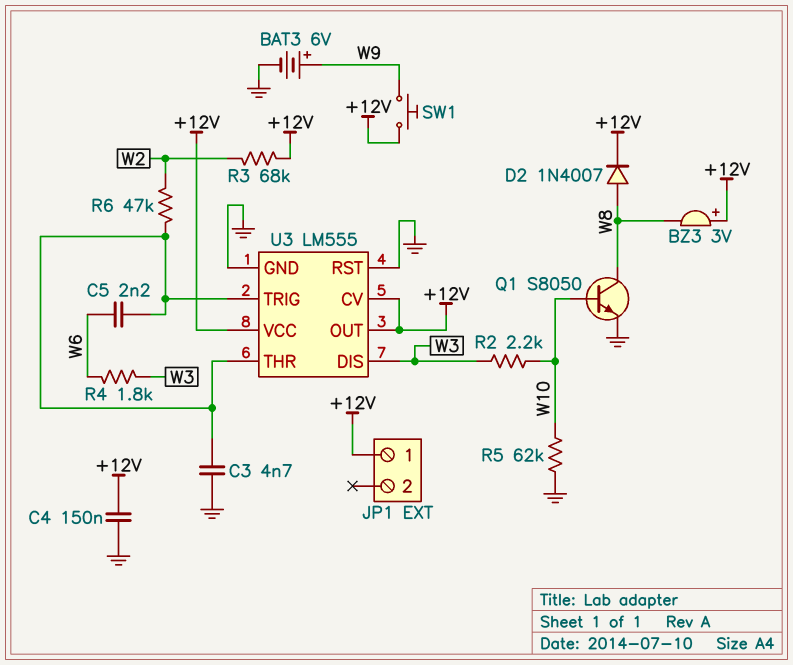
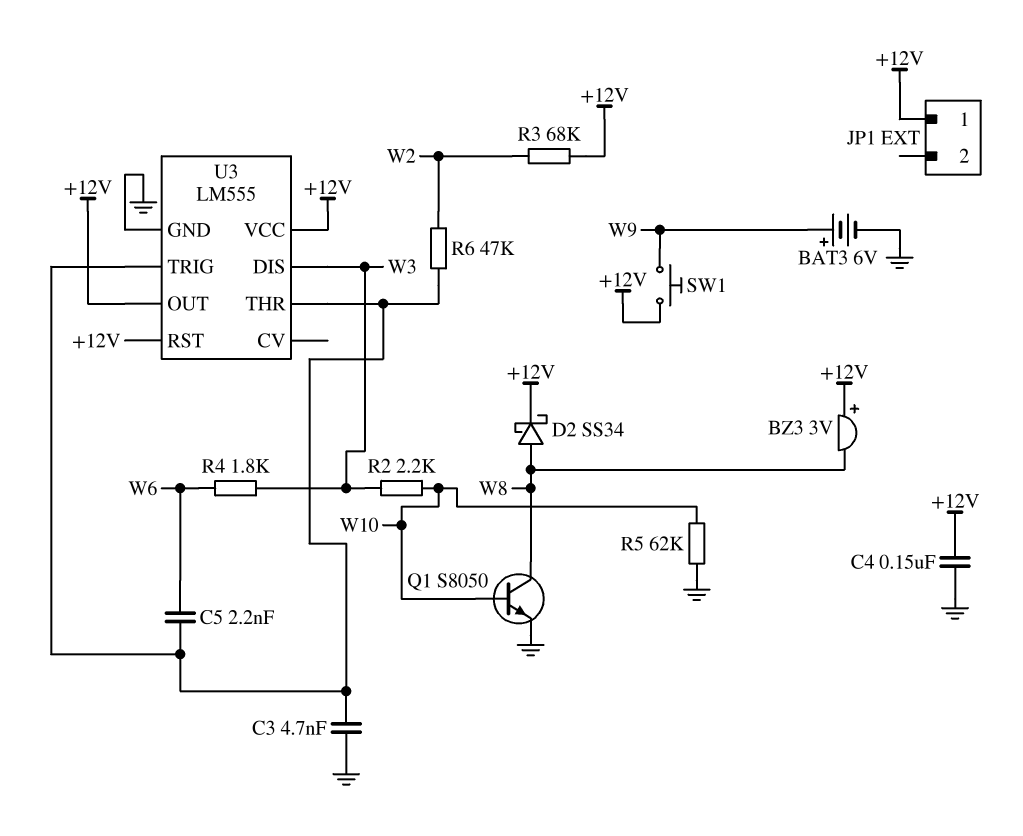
D2: diode 1N4007 (A W8, K +12V) -> schottky SS34 (A W8, K +12V)
U3 pin CV: +12V -> none
U3 pin RST: GND -> +12V

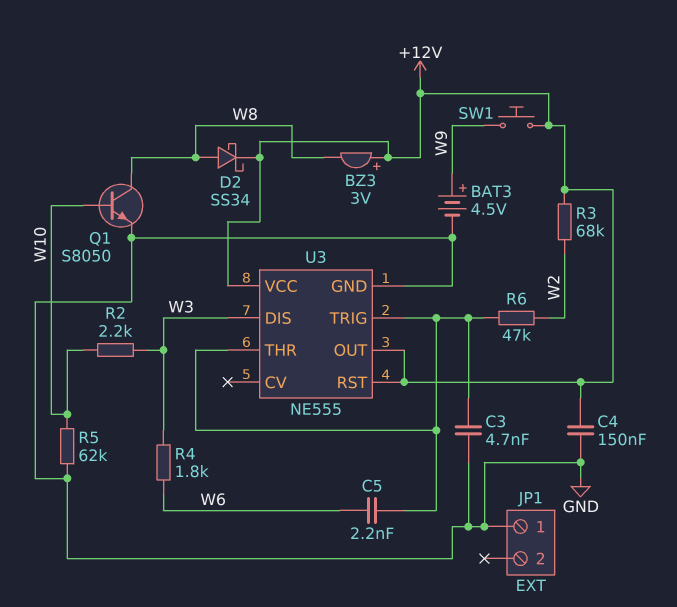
BAT3: 6V (plus W9, minus GND) -> 4.5V (plus W9, minus GND)
JP1 pin 1: +12V -> GND
U3: LM555 -> NE555

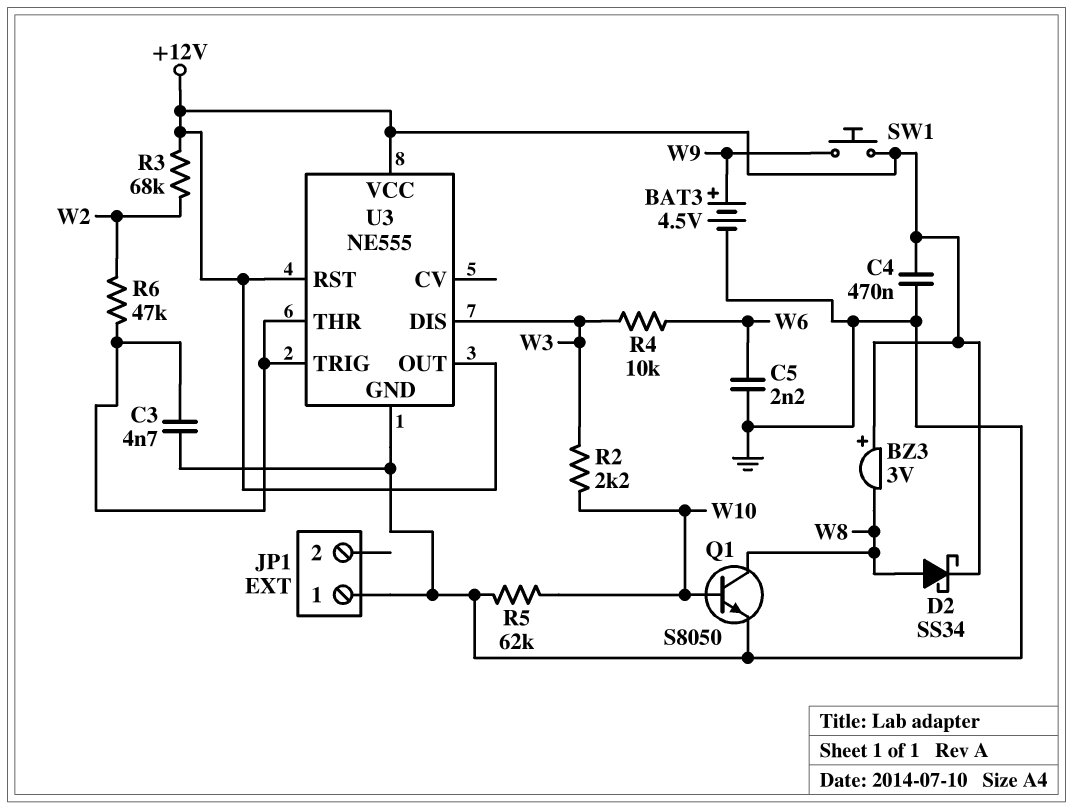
C4: 150nF (+12V, GND) -> 470nF (+12V, GND)
C5: 2.2nF (U3/THR, W6) -> 2.2nF (GND, W6)
R4: 1.8k (W3, W6) -> 10k (W3, W6)

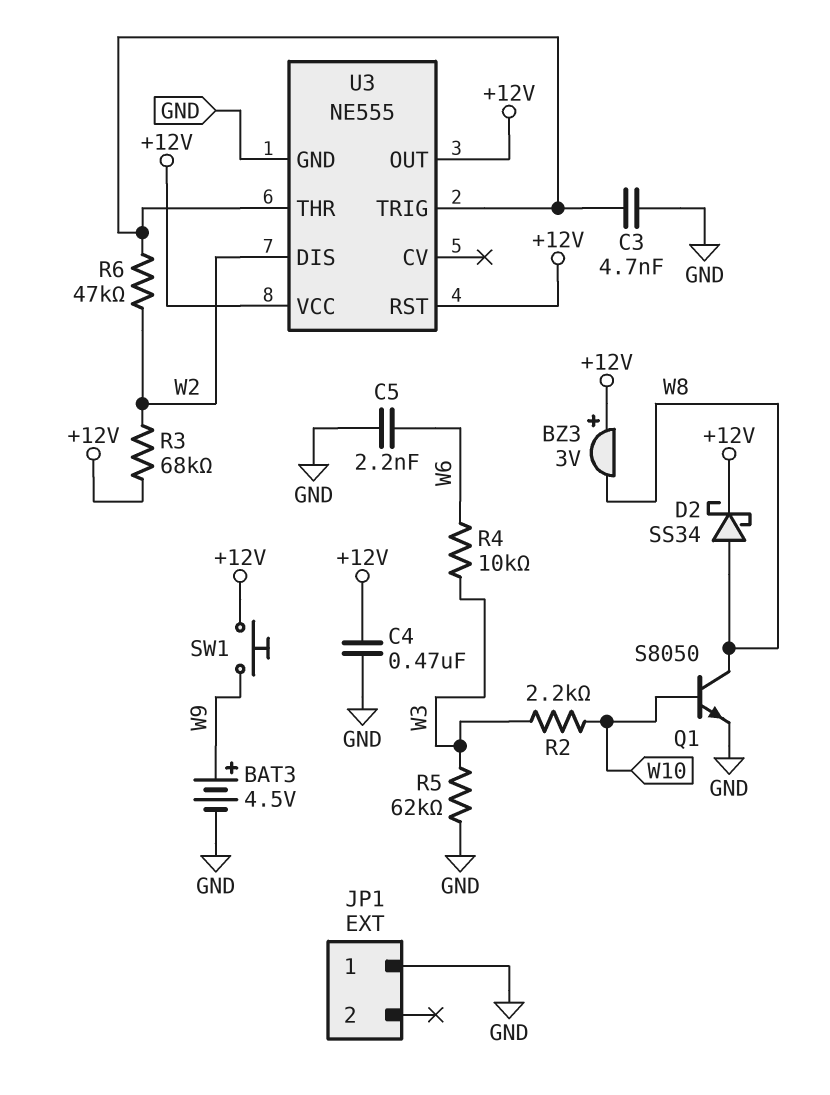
R5: 62k (GND, W10) -> 62k (GND, W3)
U3 pin DIS: W3 -> W2

